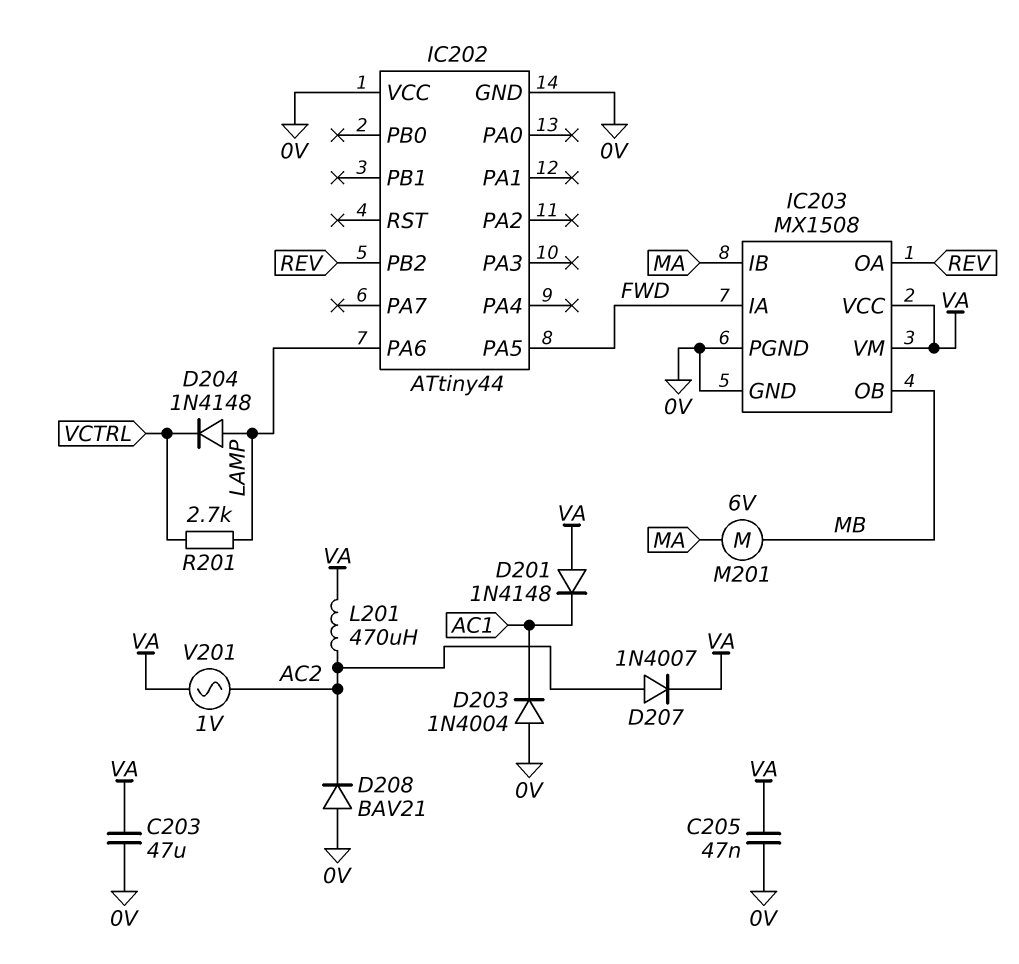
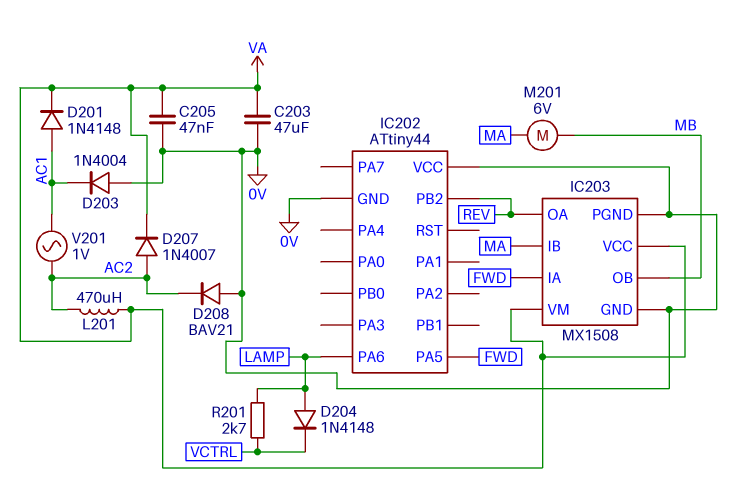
D201: diode 1N4148 (A VA, K AC1) -> diode 1N4148 (A AC1, K VA)
V201: AC 1V (AC2, VA) -> AC 1V (AC1, AC2)

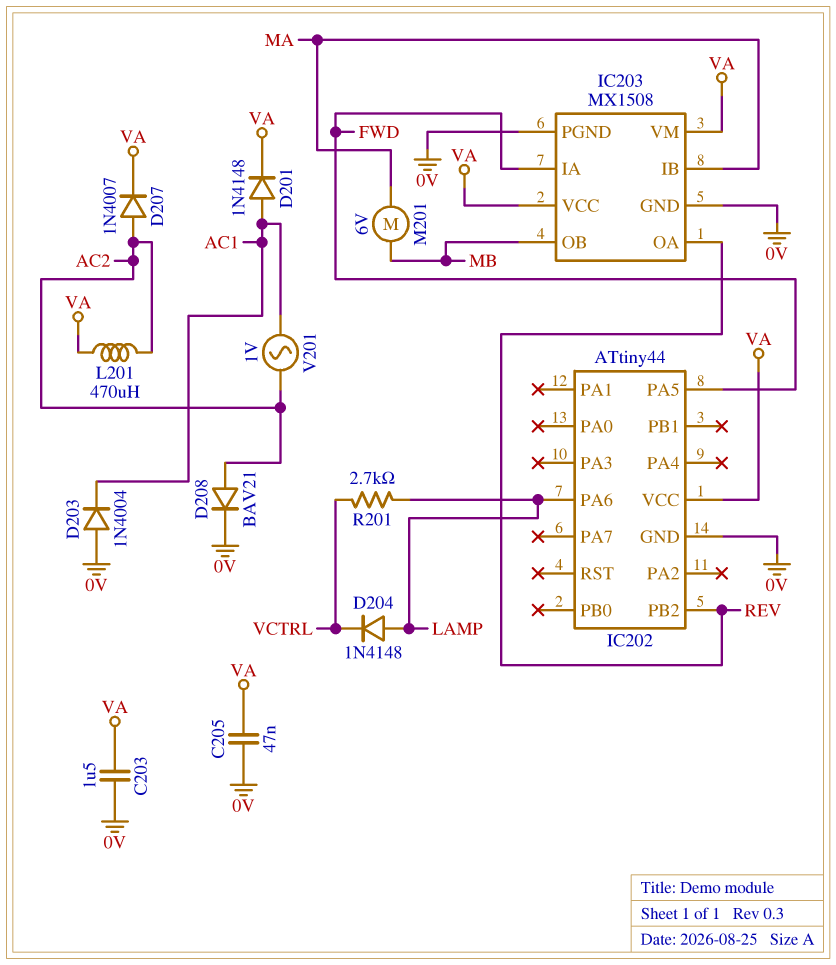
C203: 47uF (0V, VA) -> 1.5uF (0V, VA)
D208: diode BAV21 (A 0V, K AC2) -> diode BAV21 (A AC2, K 0V)
IC202 pin VCC: 0V -> VA

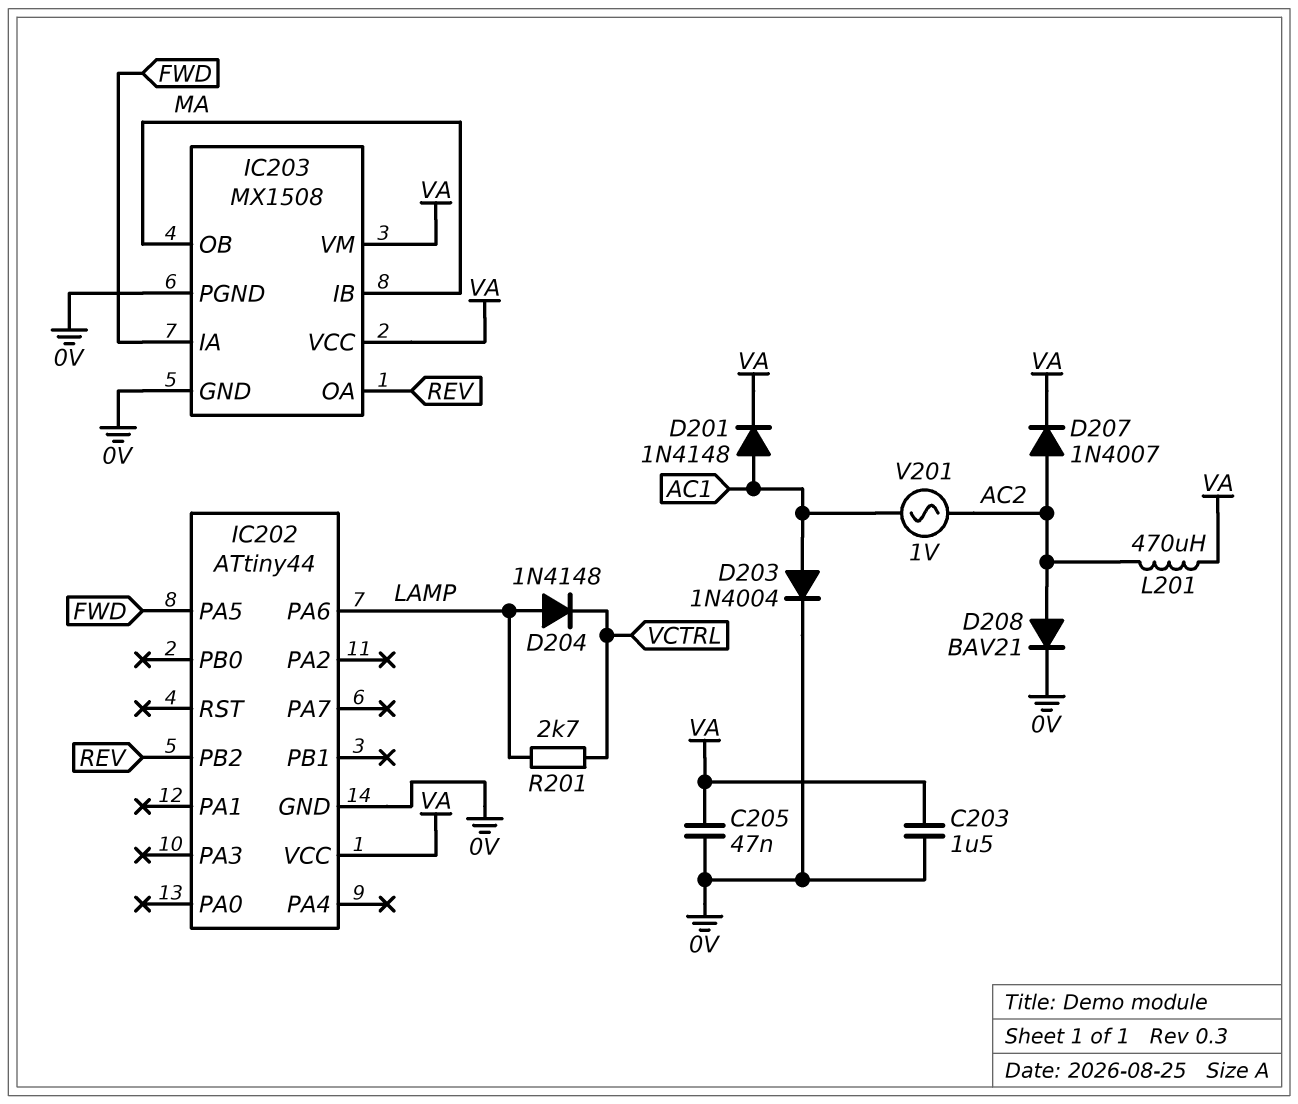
D203: diode 1N4004 (A 0V, K AC1) -> diode 1N4004 (A AC1, K 0V)
IC203 pin OB: MB -> MA
M201: motor 6V (MA, MB) -> none

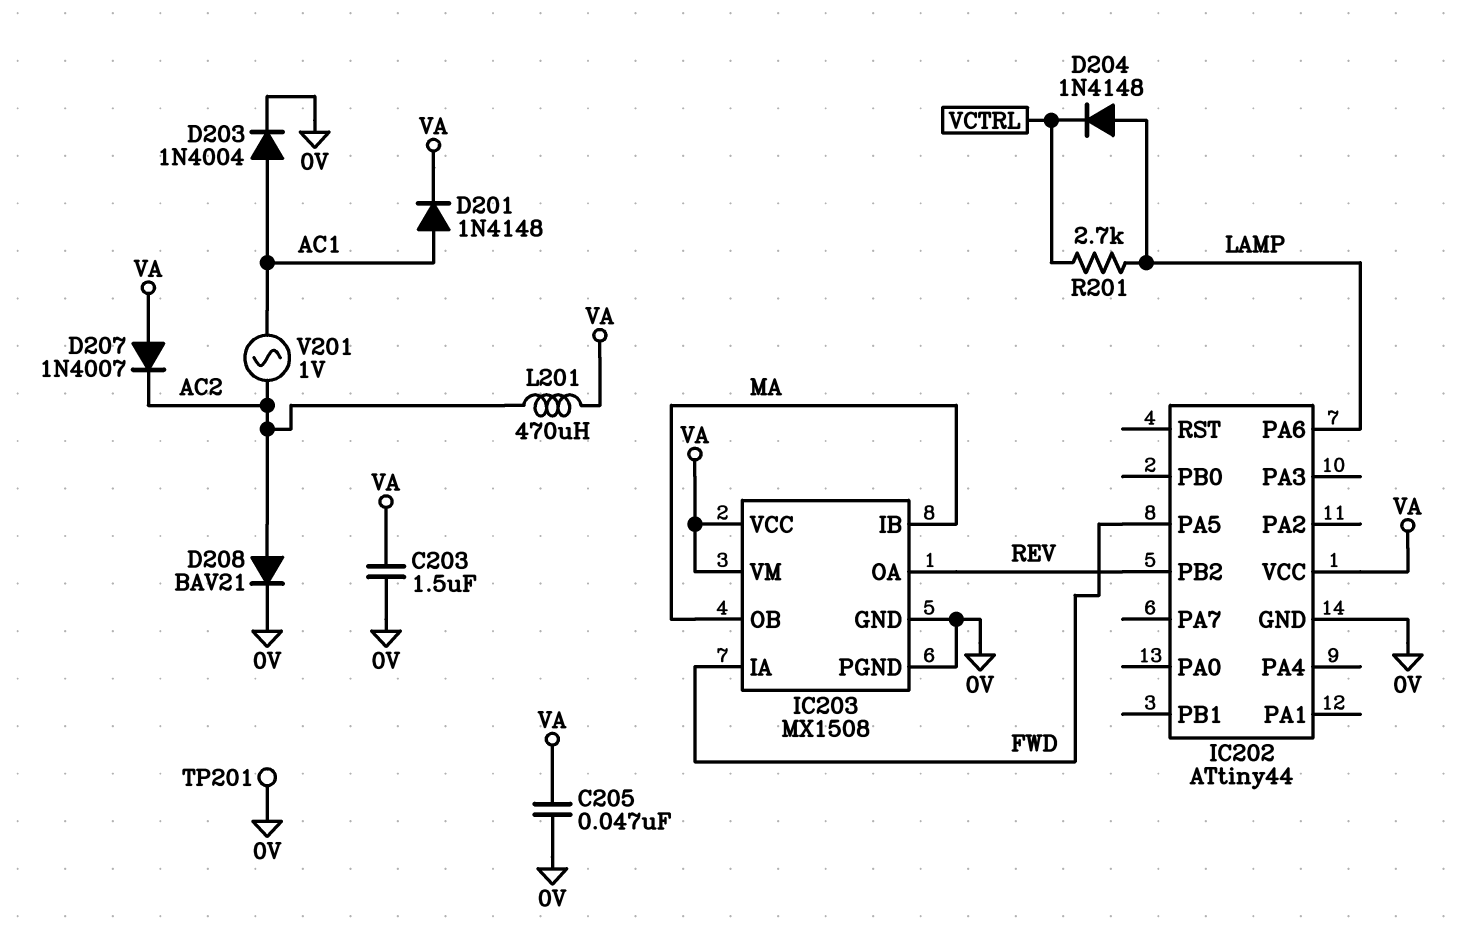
D207: diode 1N4007 (A AC2, K VA) -> diode 1N4007 (A VA, K AC2)
TP201: none -> test point (0V)

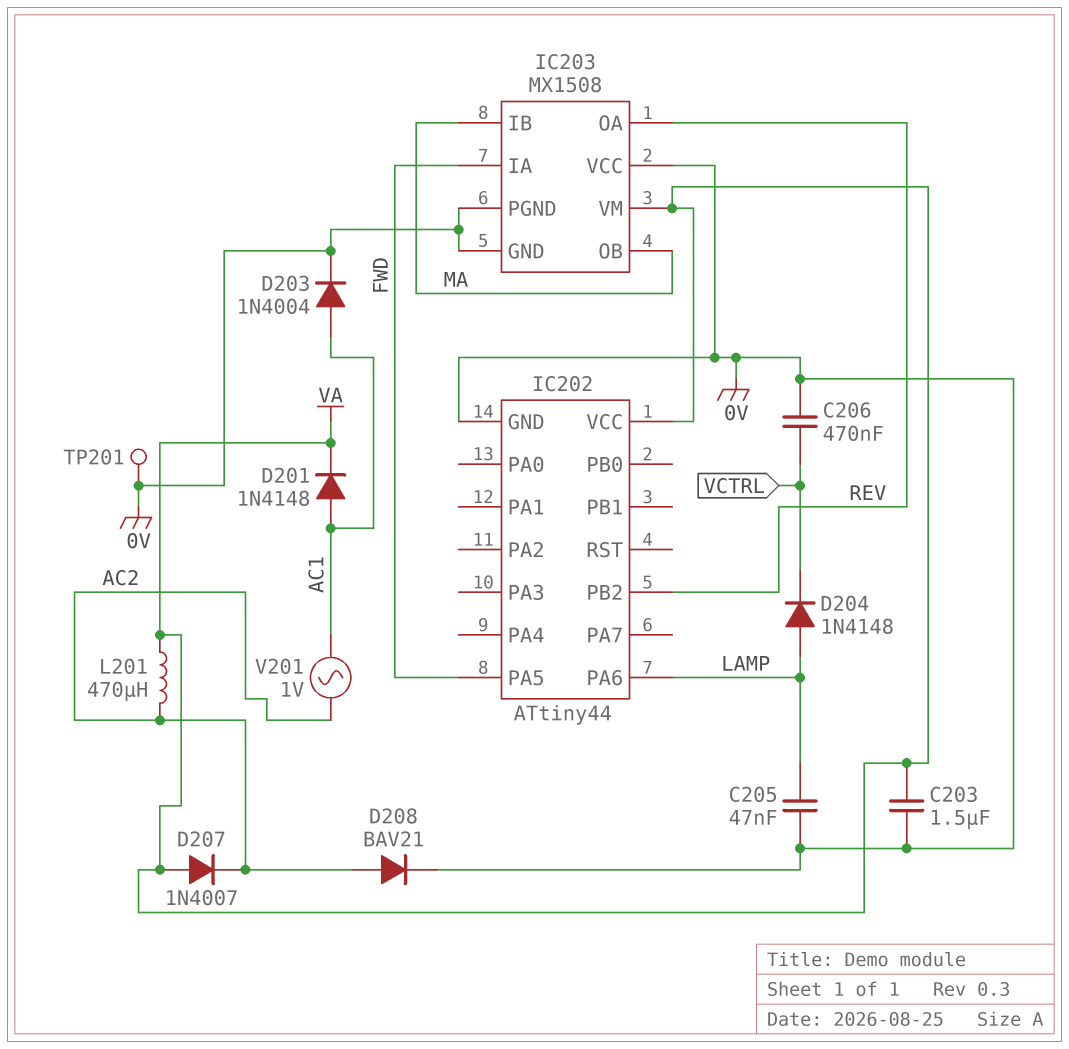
C205: 47nF (0V, VA) -> 47nF (0V, LAMP)
C206: none -> 470nF (0V, VCTRL)
IC203 pin VCC: VA -> 0V
R201: 2.7k (LAMP, VCTRL) -> none

